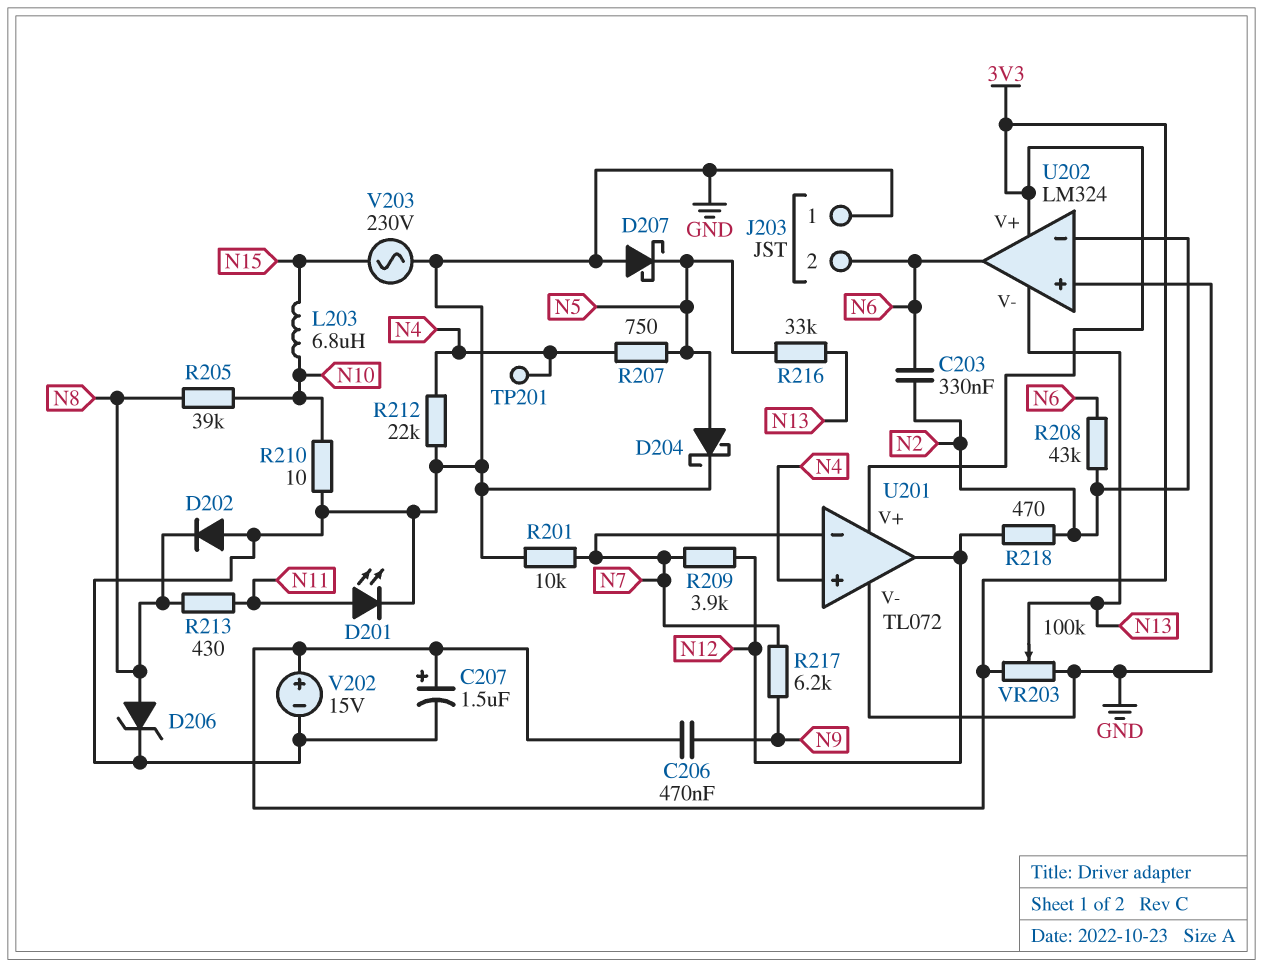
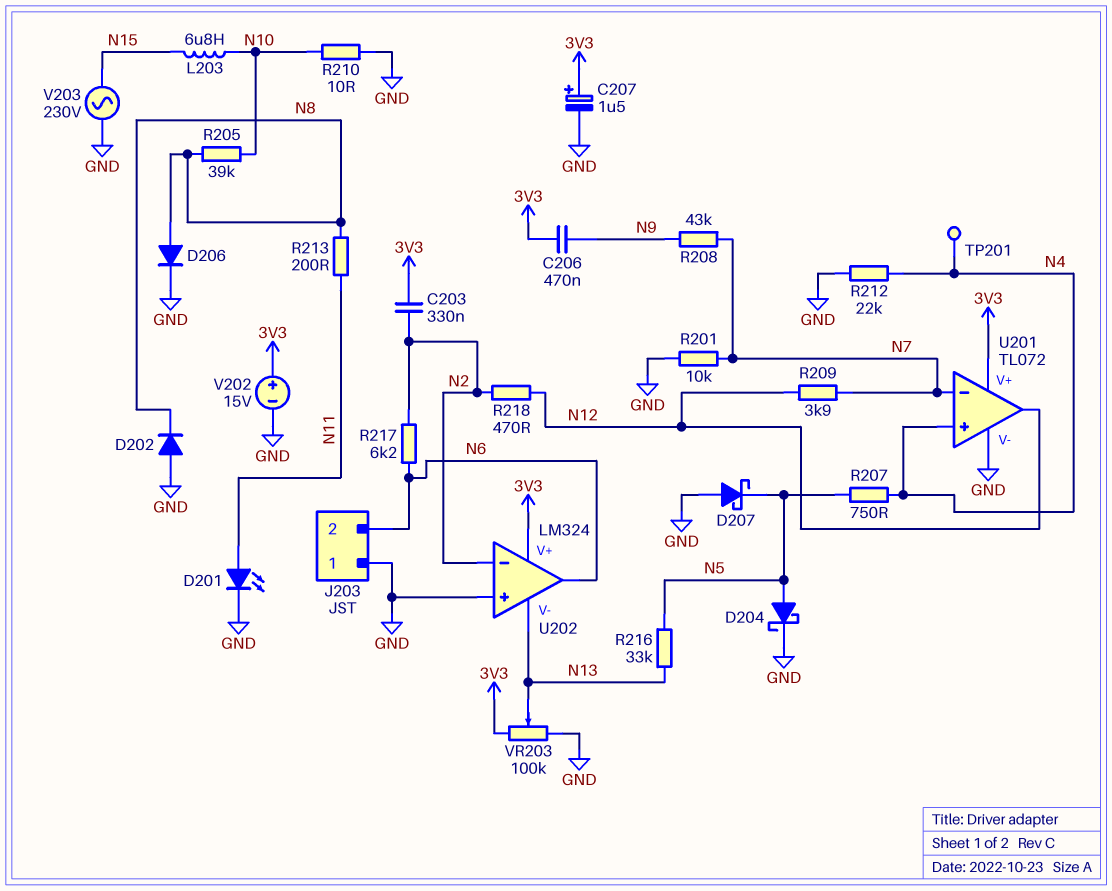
C203: 330nF (N2, N6) -> 330nF (3V3, N2)
D206: zener (A N8, K GND) -> diode (A N8, K GND)
R208: 43k (N2, N6) -> 43k (N7, N9)
R213: 430 (N8, N11) -> 200 (N8, N11)
R217: 6.2k (N7, N9) -> 6.2k (N2, N6)

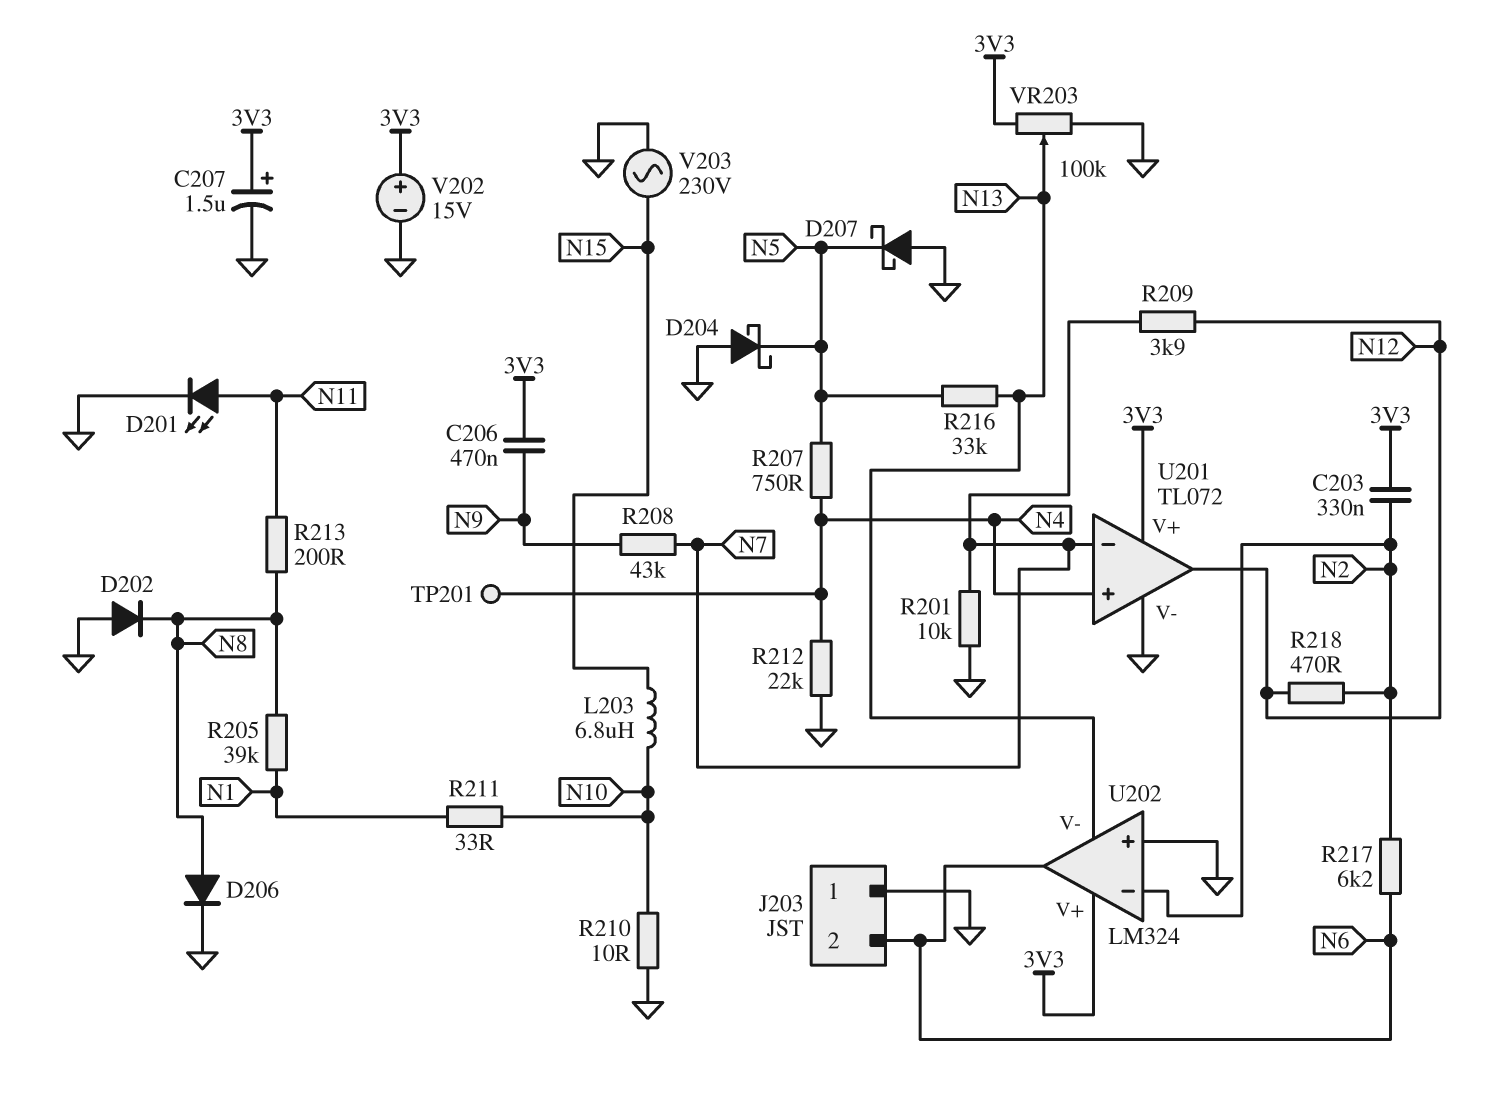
D204: schottky (A N5, K GND) -> schottky (A GND, K N5)
R205: 39k (N8, N10) -> 39k (N1, N8)
R211: none -> 33 (N1, N10)

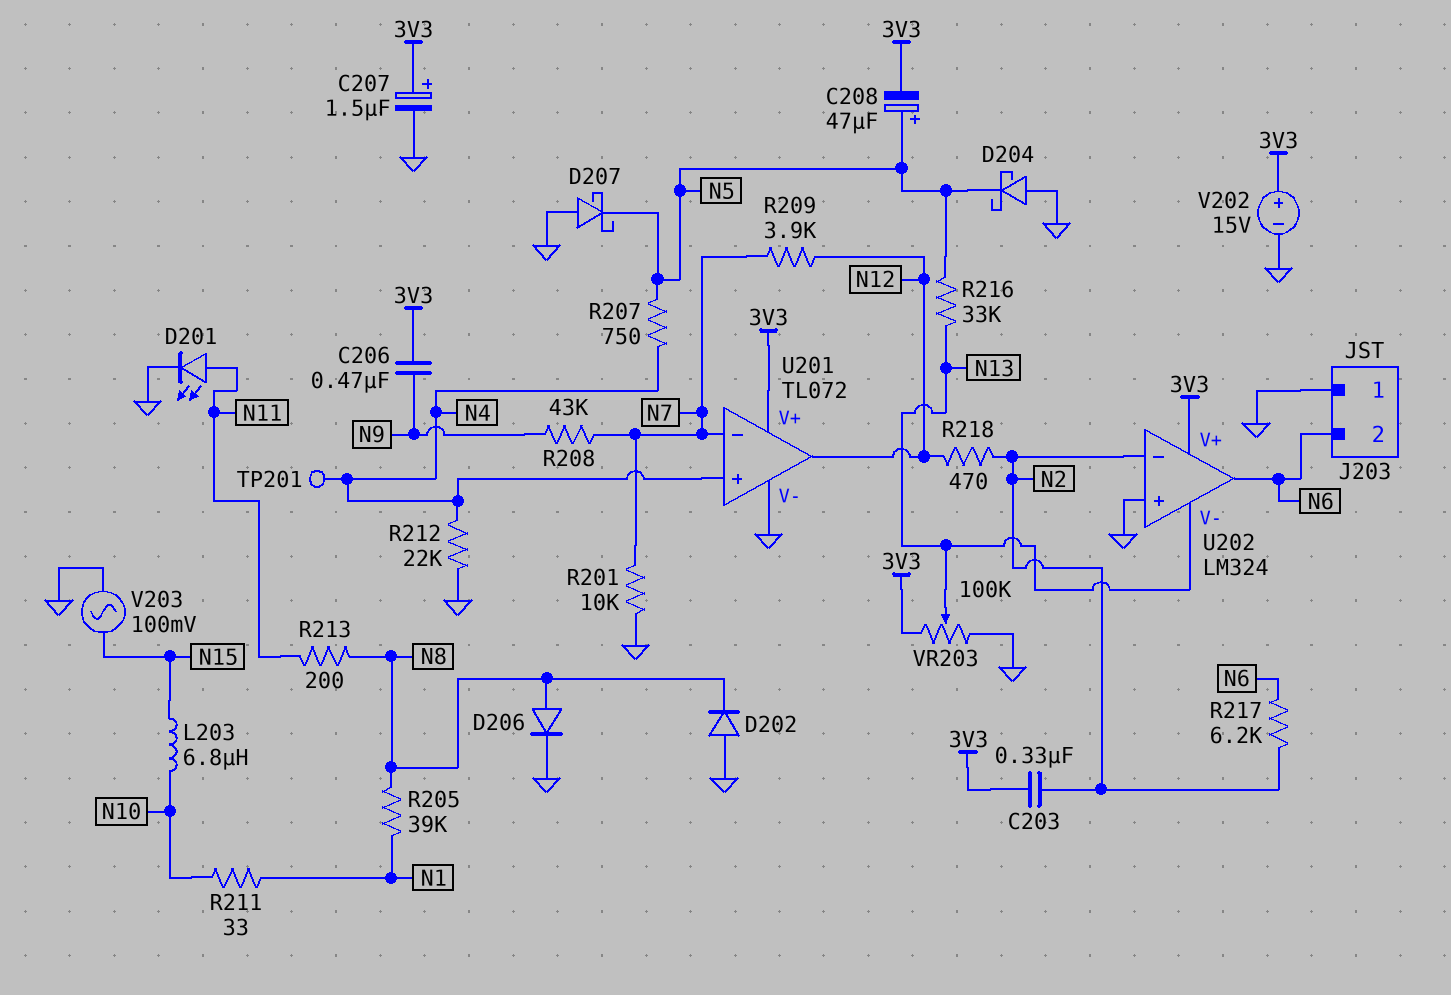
C208: none -> 47uF (plus N5, minus 3V3)
R210: 10 (GND, N10) -> none
V203: AC 230V (GND, N15) -> AC 100mV (GND, N15)

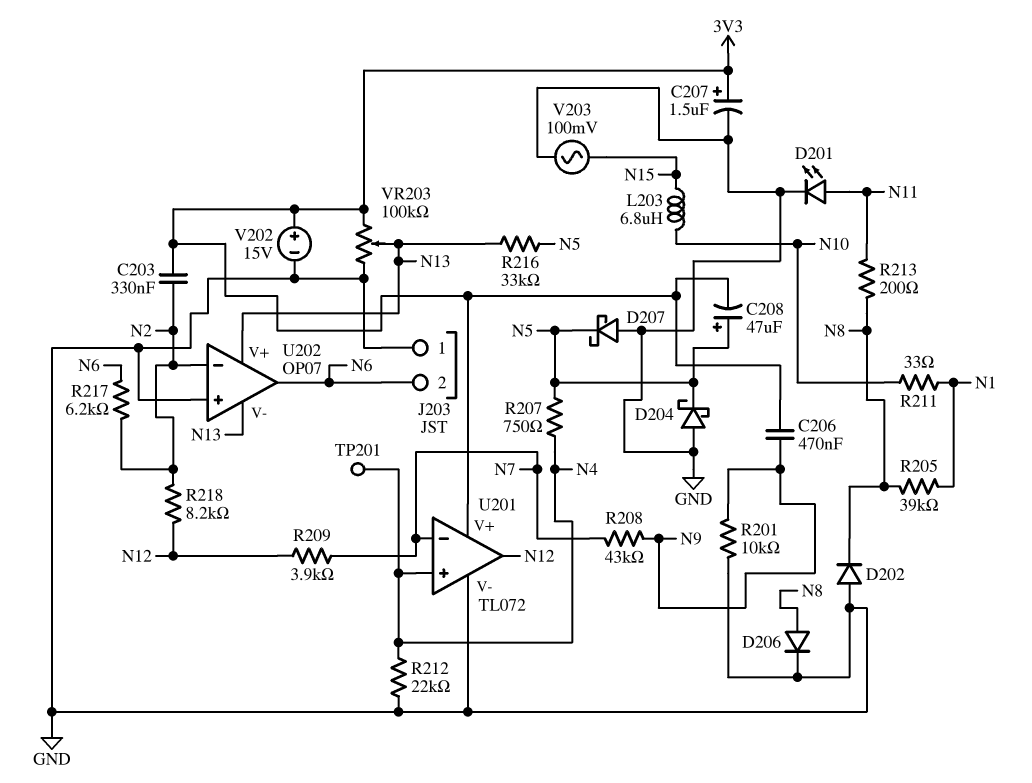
R201: 10k (GND, N7) -> 10k (GND, N9)
R218: 470 (N2, N12) -> 8.2k (N2, N12)
U202: LM324 -> OP07
U202 pin V+: 3V3 -> N13

